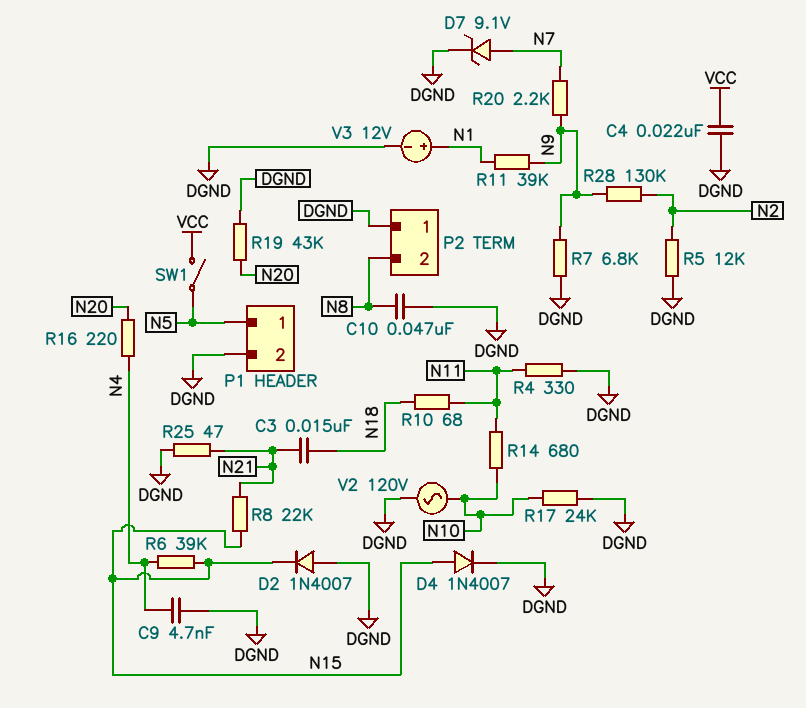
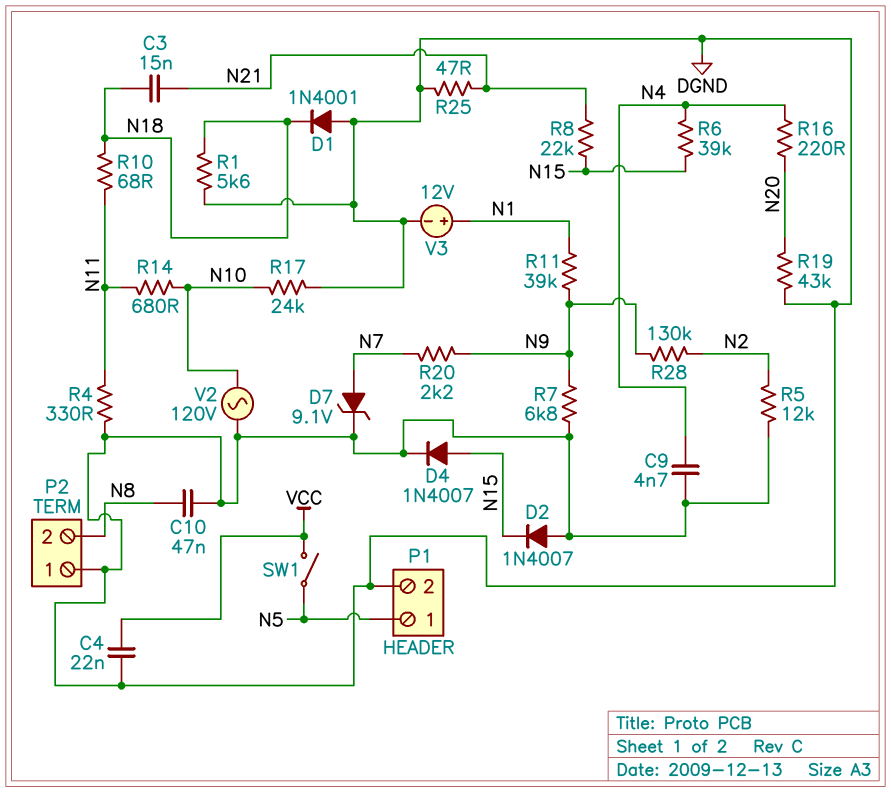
D1: none -> diode 1N4001 (A DGND, K N18)
R1: none -> 5.6k (DGND, N18)

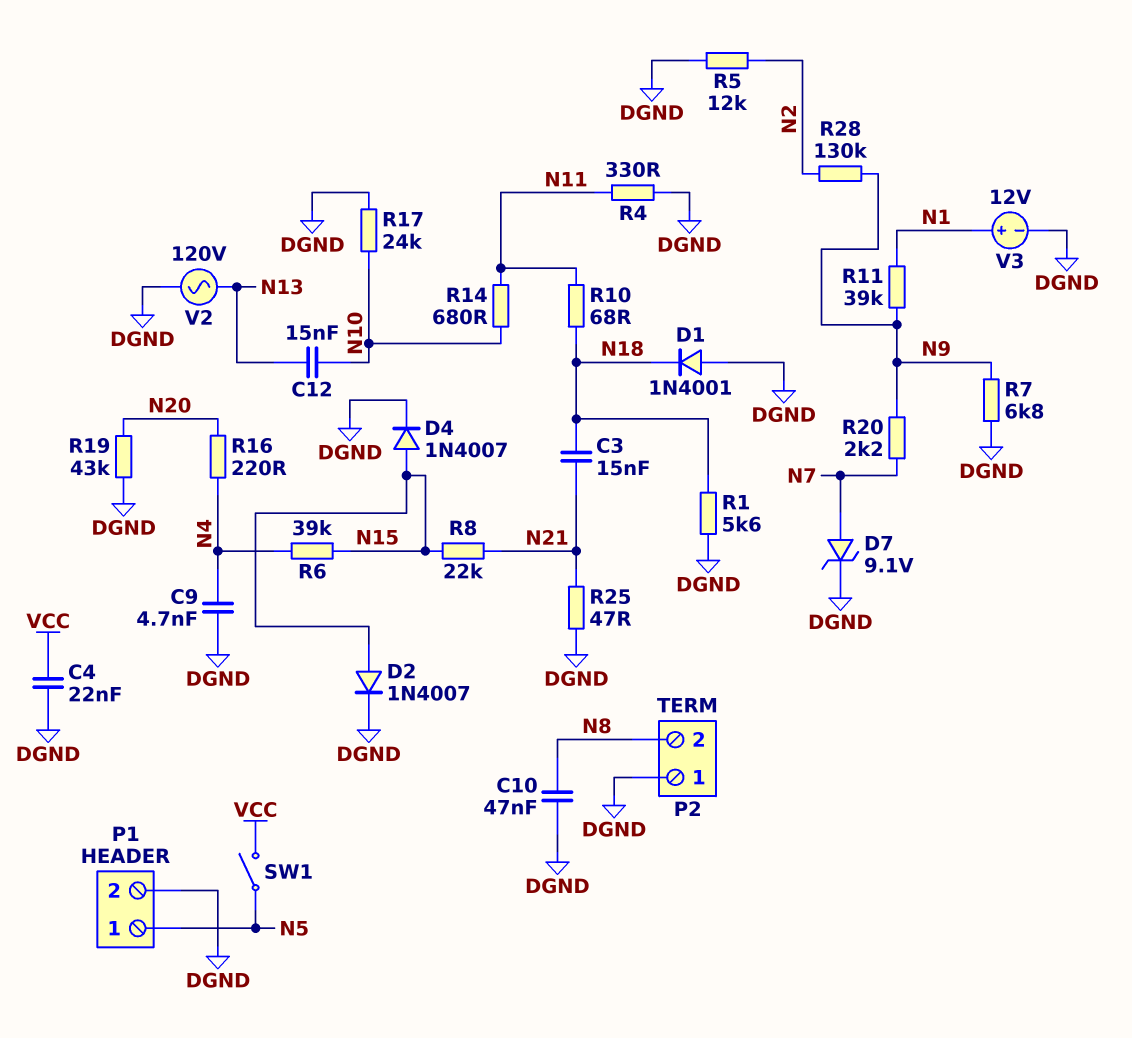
C12: none -> 15nF (N10, N13)
D2: diode 1N4007 (A DGND, K N15) -> diode 1N4007 (A N15, K DGND)
V2: AC 120V (DGND, N10) -> AC 120V (DGND, N13)

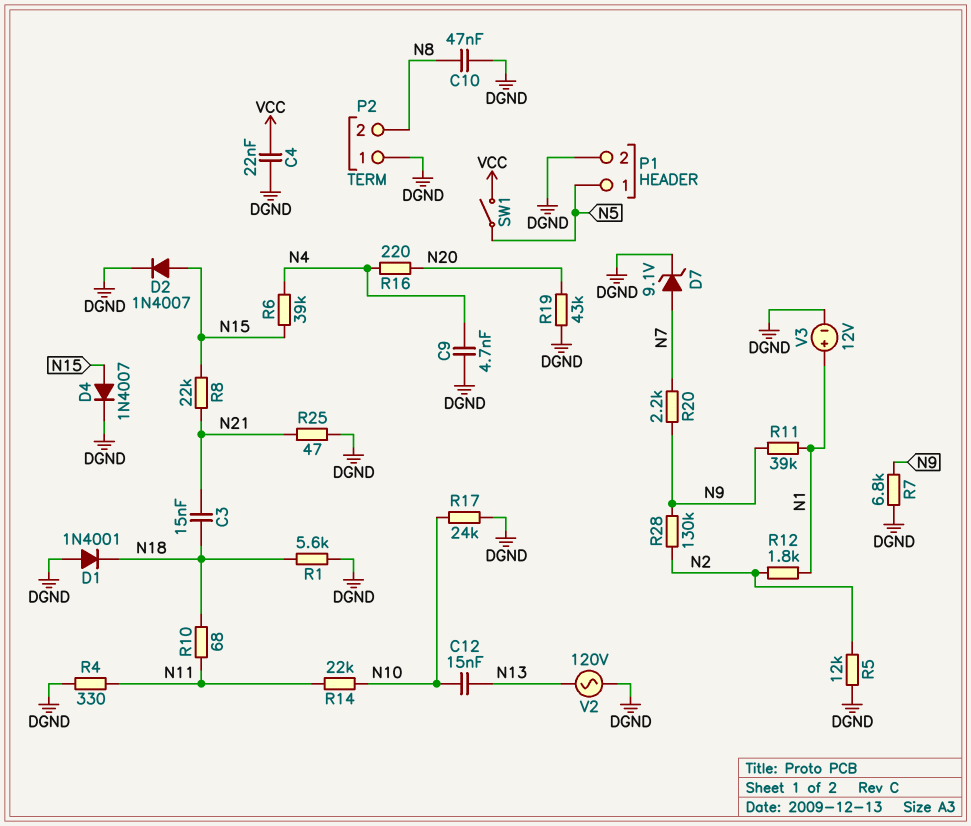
R12: none -> 1.8k (N1, N2)
R14: 680 (N10, N11) -> 22k (N10, N11)

